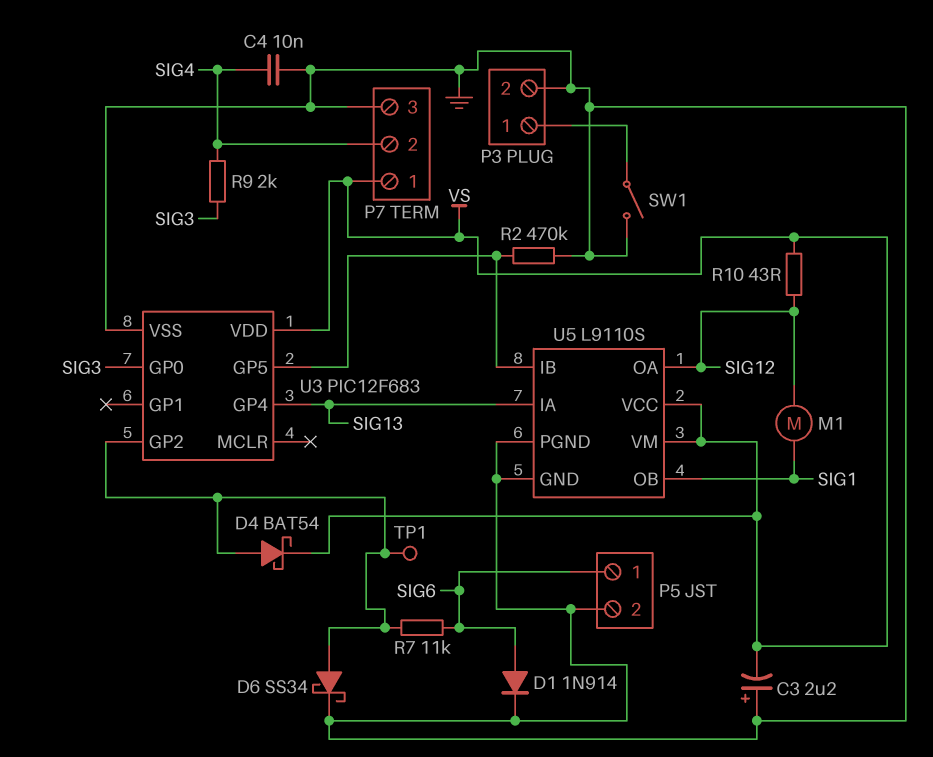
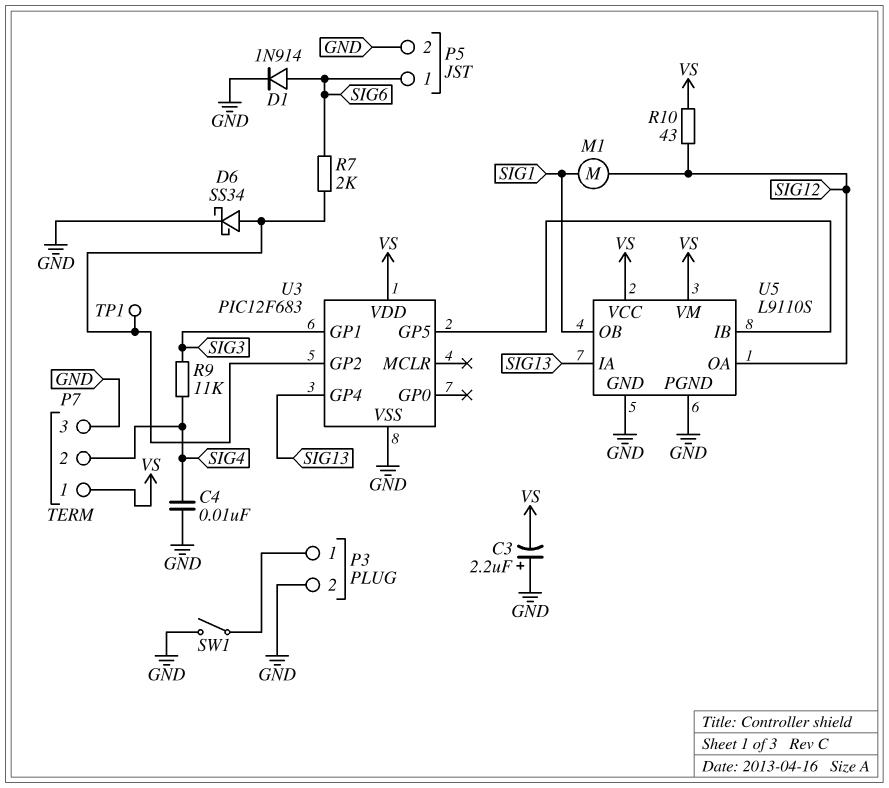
D4: schottky BAT54 (A U3/GP2, K VS) -> none
R2: 470k (GND, U3/GP5) -> none
R7: 11k (SIG6, U3/GP2) -> 2k (SIG6, U3/GP2)
R9: 2k (SIG3, SIG4) -> 11k (SIG3, SIG4)
U3 pin GP0: SIG3 -> none
U3 pin GP1: none -> SIG3

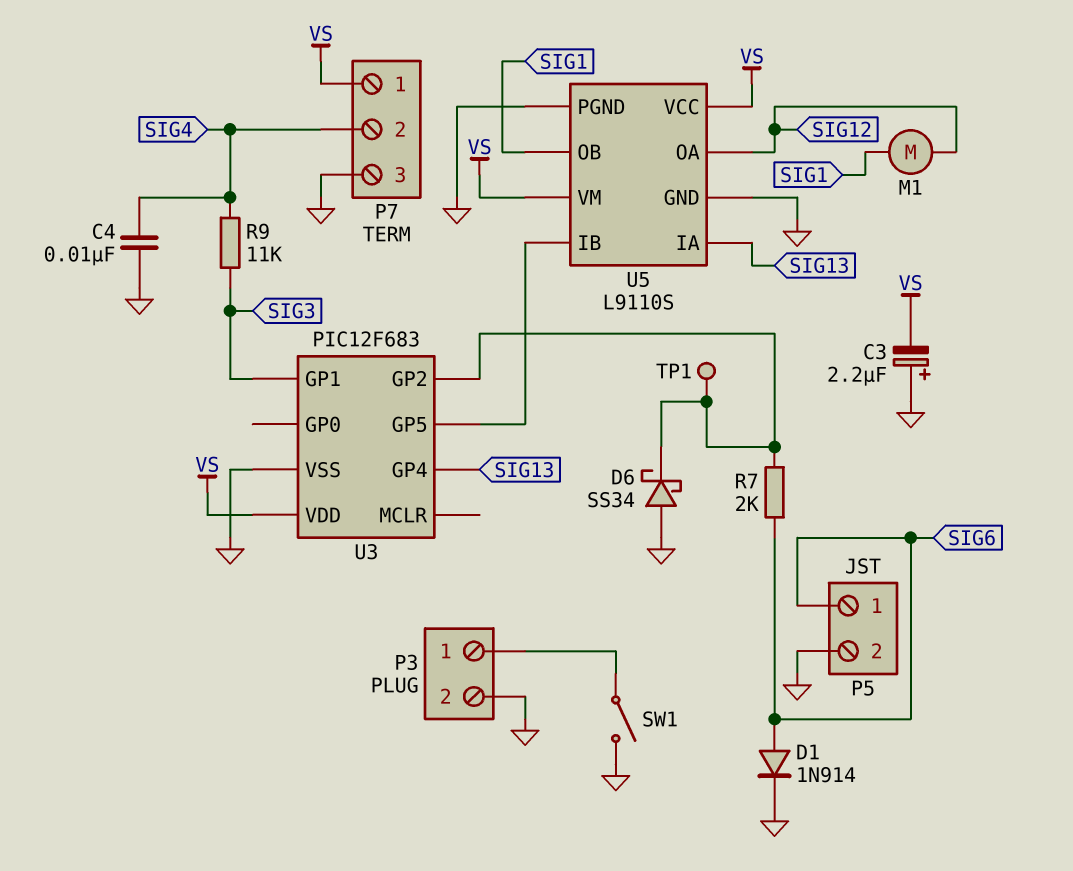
D6: schottky SS34 (A U3/GP2, K GND) -> schottky SS34 (A GND, K U3/GP2)
R10: 43 (SIG12, VS) -> none

